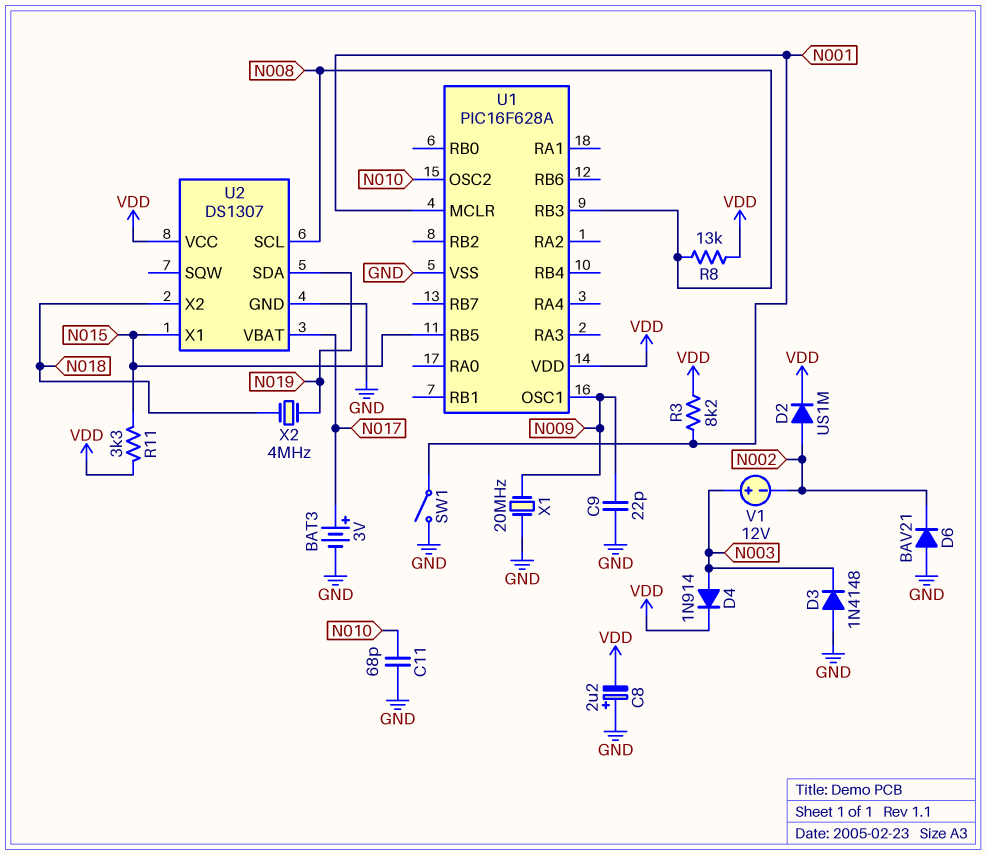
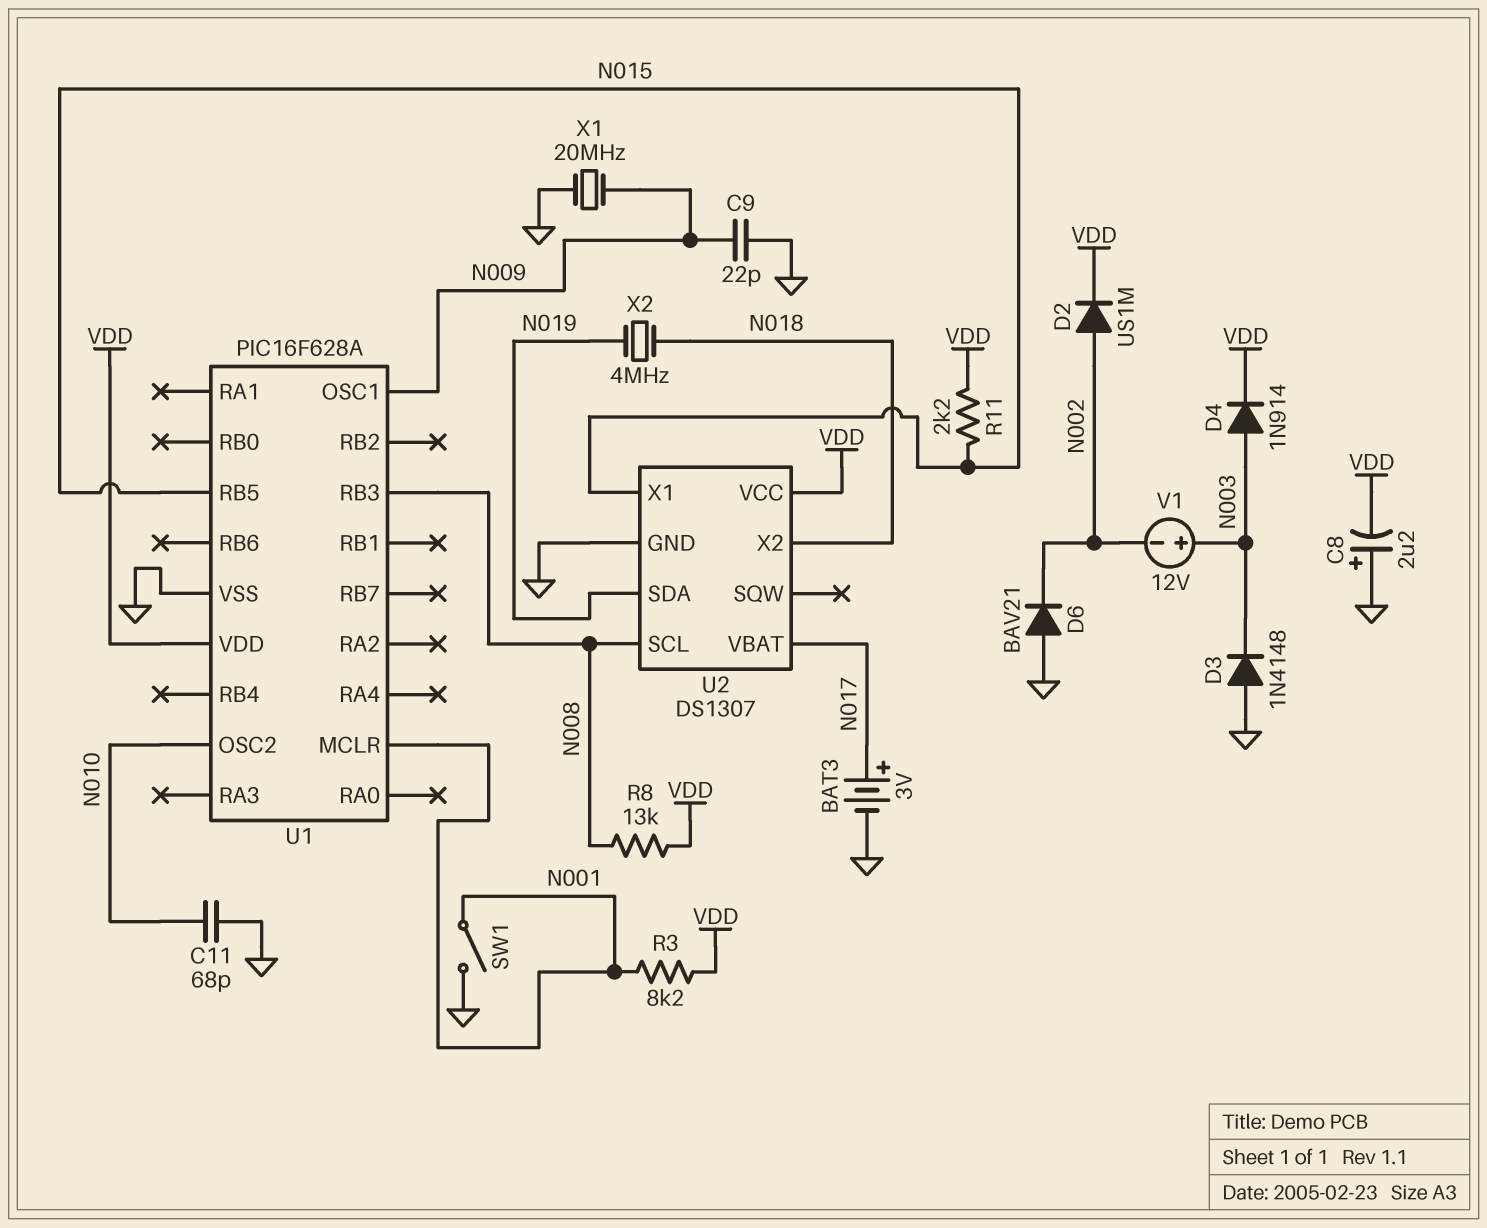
R11: 3.3k (N015, VDD) -> 2.2k (N015, VDD)

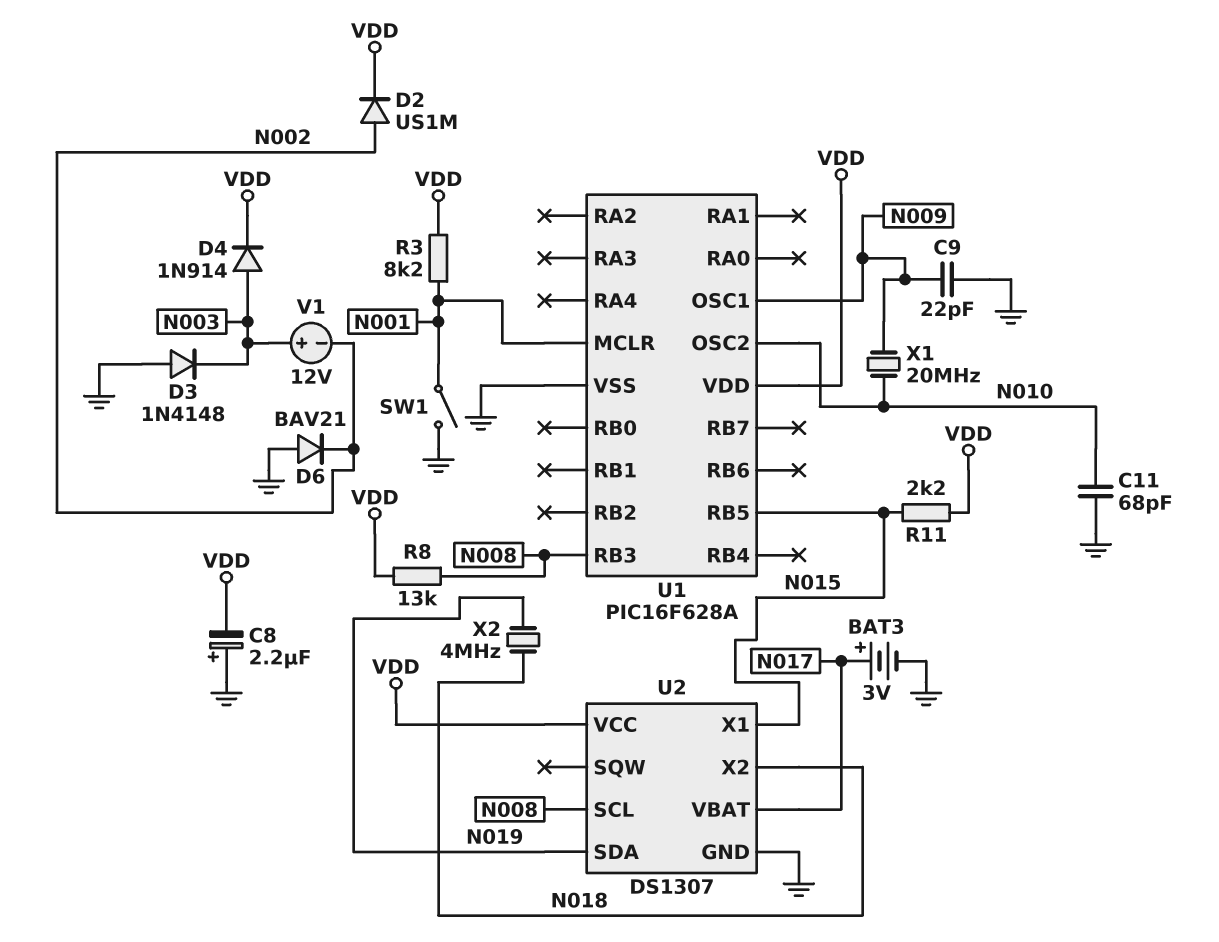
X1: 20MHz (GND, N009) -> 20MHz (N009, N010)

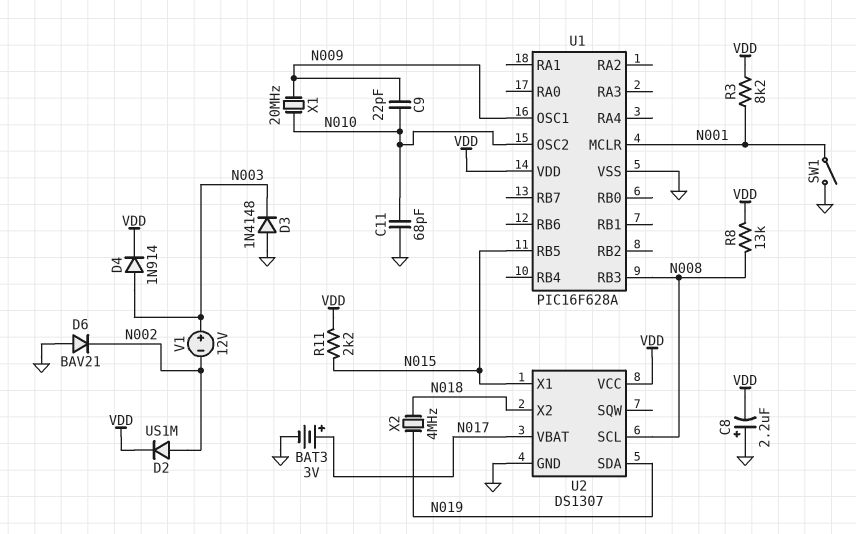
C9: 22pF (GND, N009) -> 22pF (N009, N010)

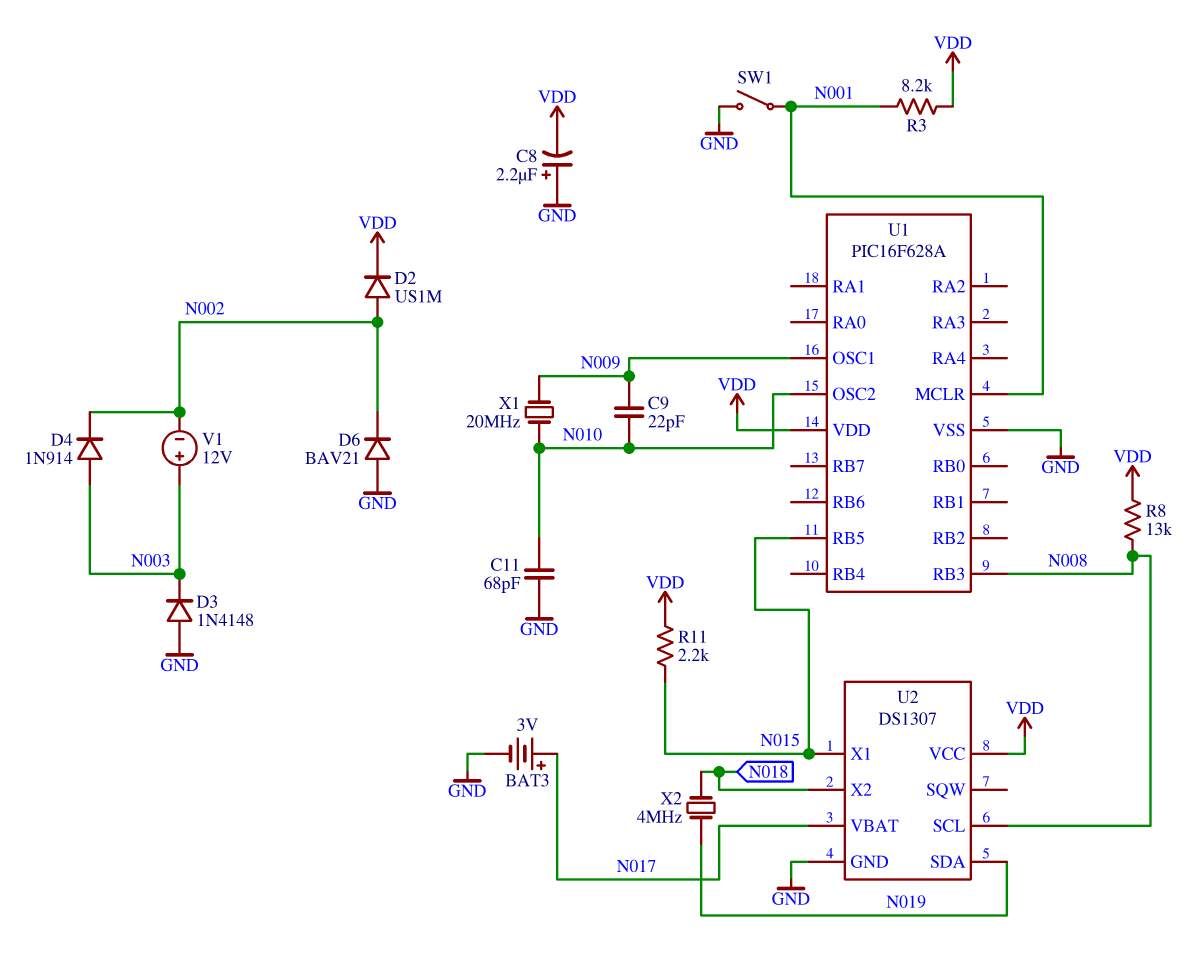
D4: diode 1N914 (A N003, K VDD) -> diode 1N914 (A N003, K N002)

